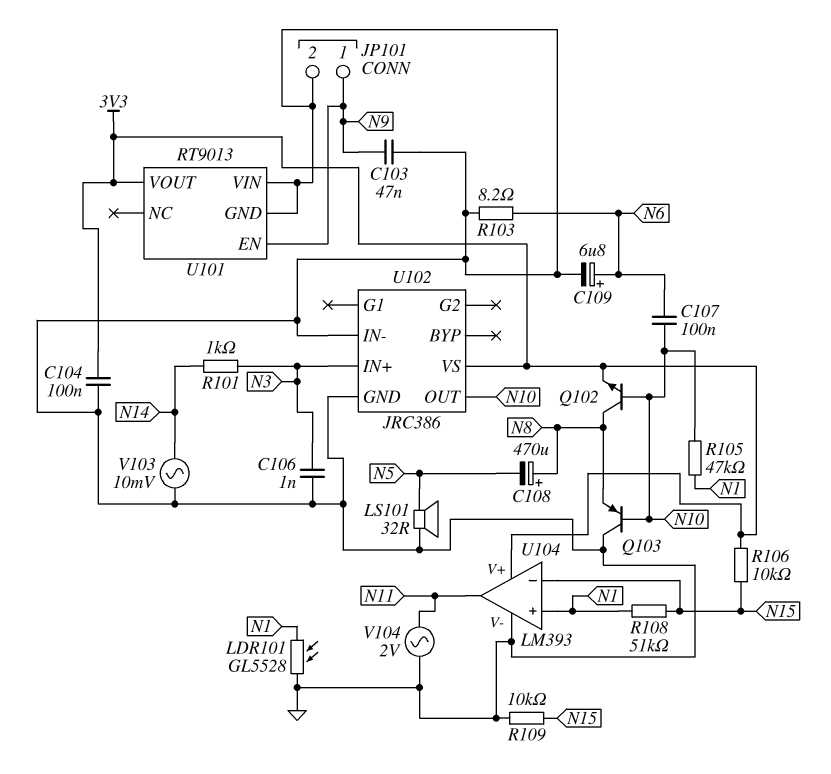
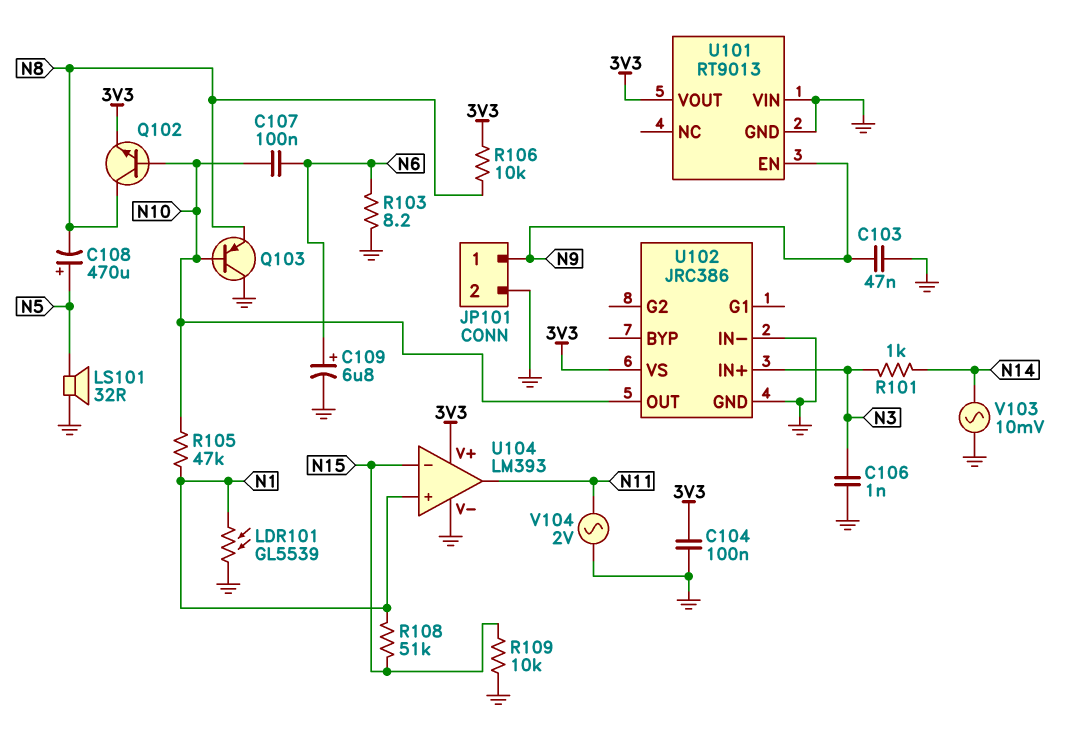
C108: 470uF (plus N8, minus N5) -> 470uF (plus N5, minus N8)
LDR101: GL5528 (GND, N1) -> GL5539 (GND, N1)
R106: 10k (3V3, N15) -> 10k (3V3, N8)

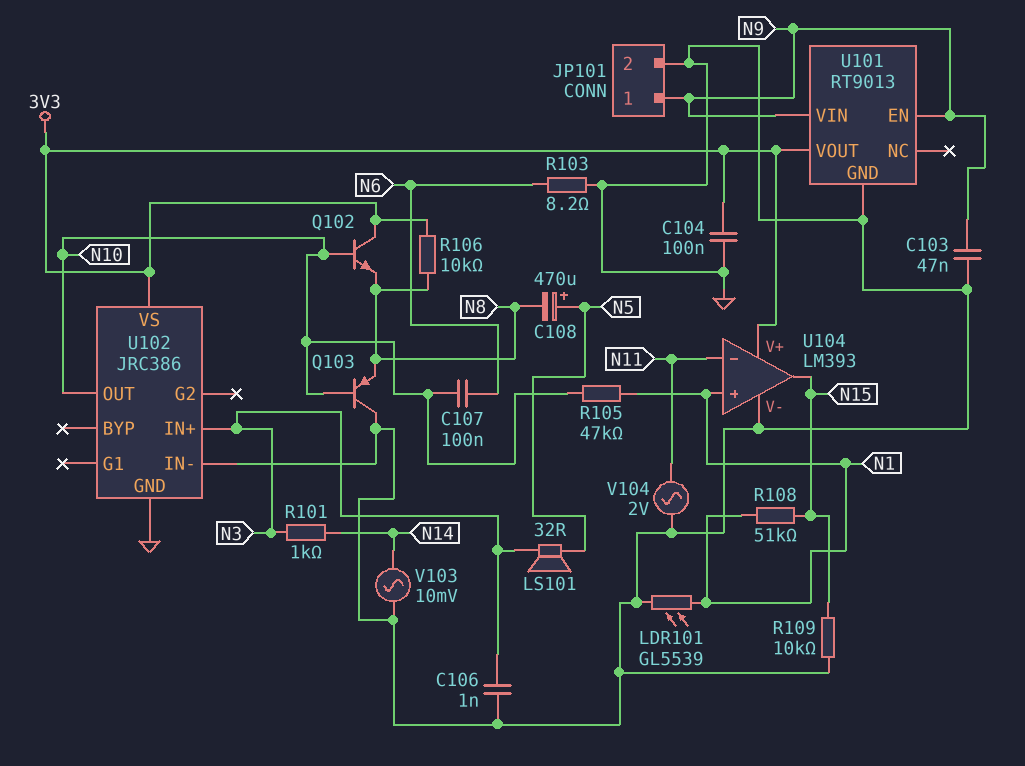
C109: 6.8uF (plus N6, minus GND) -> none
LS101: speaker 32R (GND, N5) -> speaker 32R (N3, N5)
Q102: NPN (B N10, C N8, E 3V3) -> NPN (B N10, C 3V3, E N8)
U101 pin VIN: GND -> N9
U104 pin in-: N15 -> N11
U104 pin out: N11 -> N15

